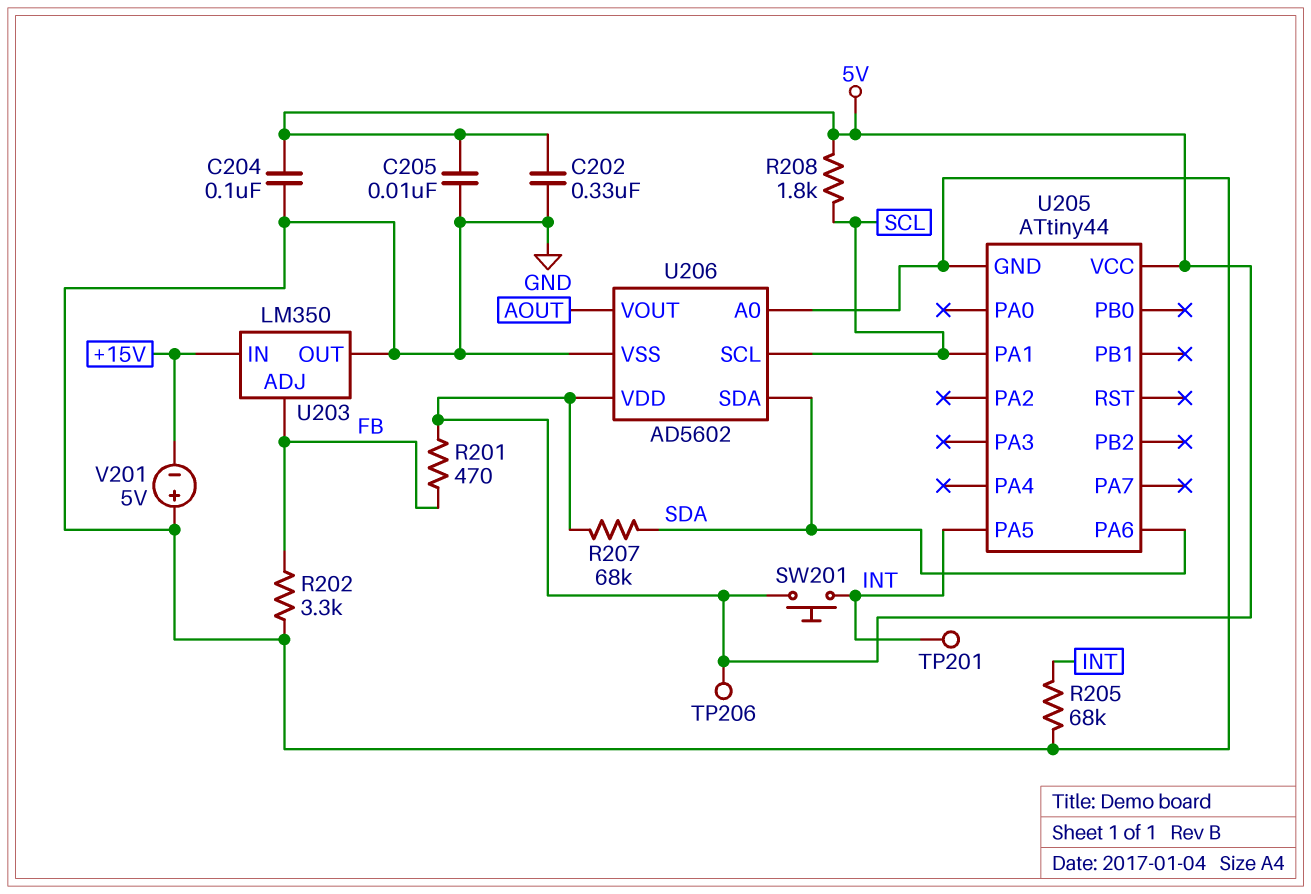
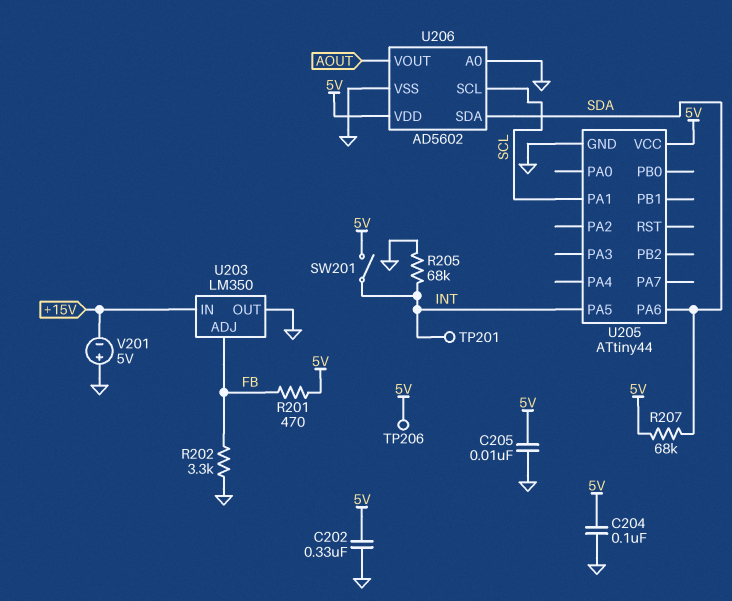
R208: 1.8k (5V, SCL) -> none
SW201: button (5V, INT) -> switch (5V, INT)

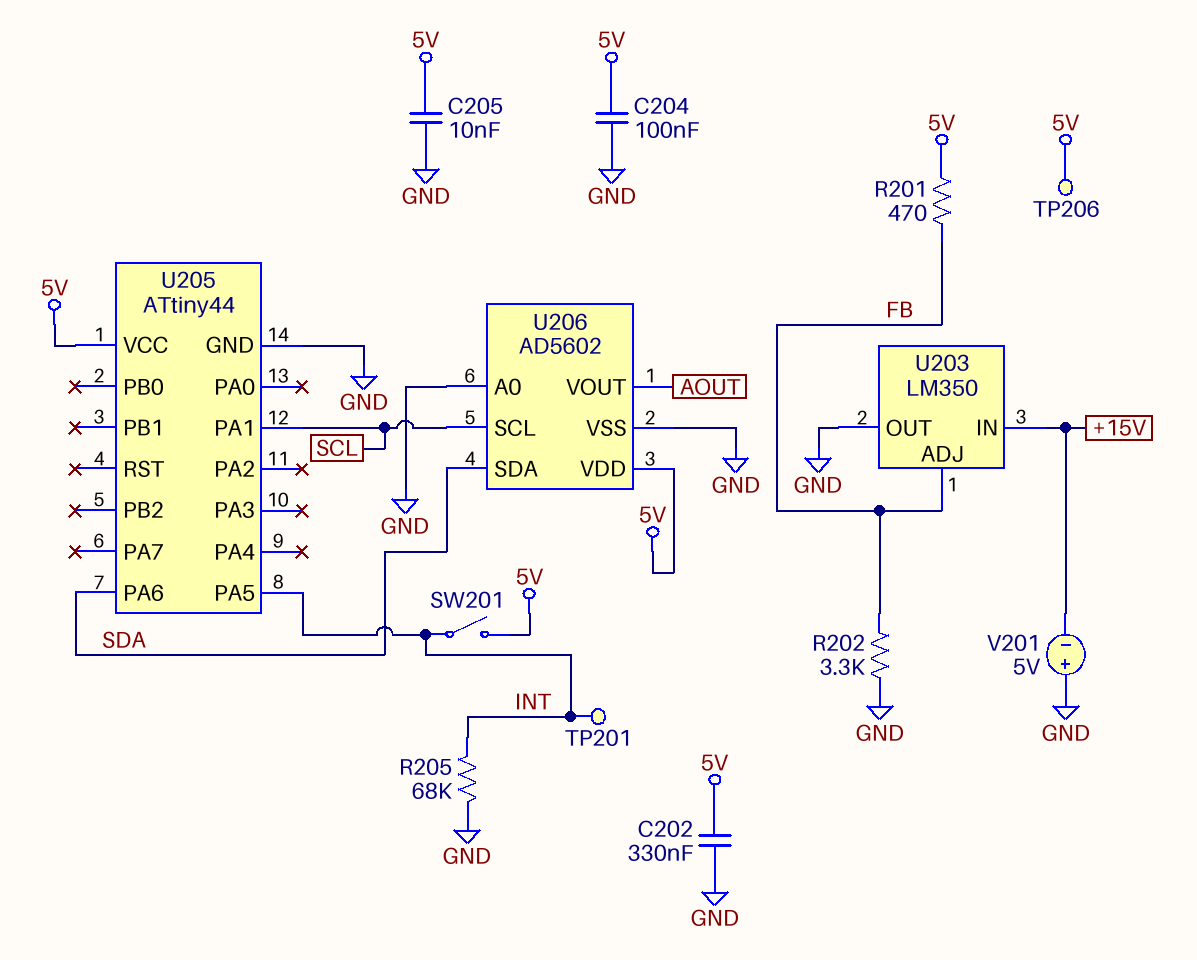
R207: 68k (5V, SDA) -> none

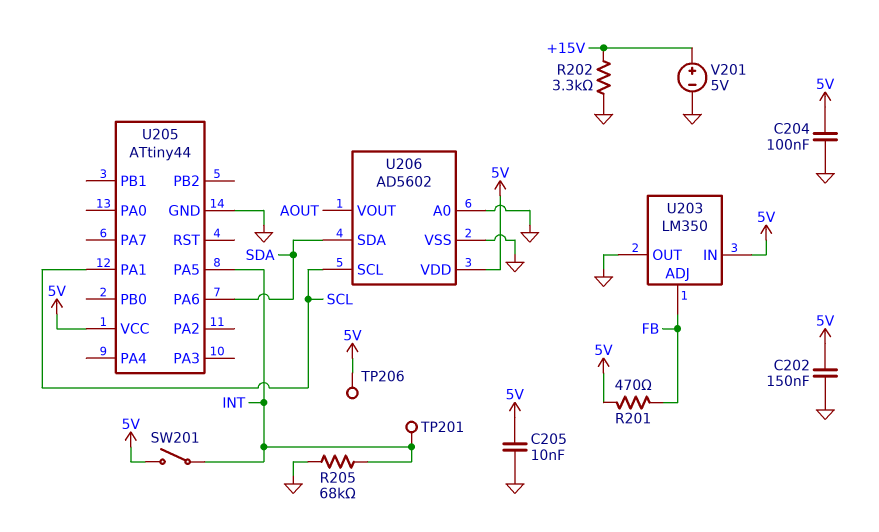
C202: 330nF (5V, GND) -> 150nF (5V, GND)
R202: 3.3k (FB, GND) -> 3.3k (+15V, GND)
U203 pin IN: +15V -> 5V
V201: 5V (plus GND, minus +15V) -> 5V (plus +15V, minus GND)

